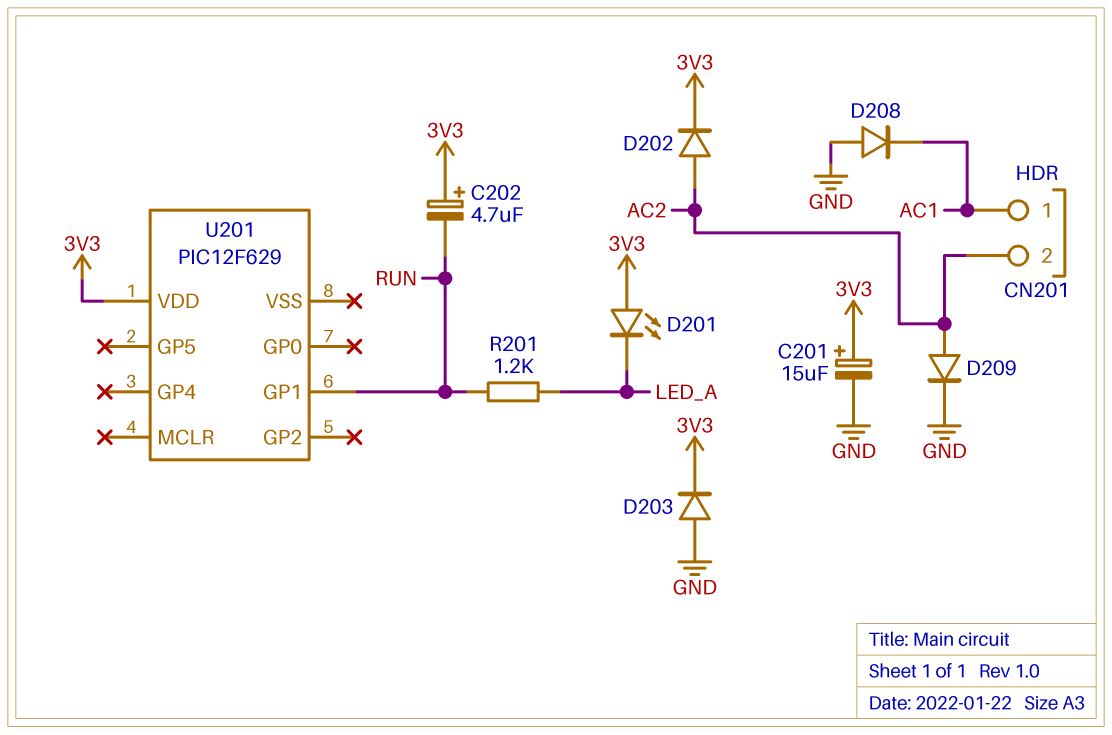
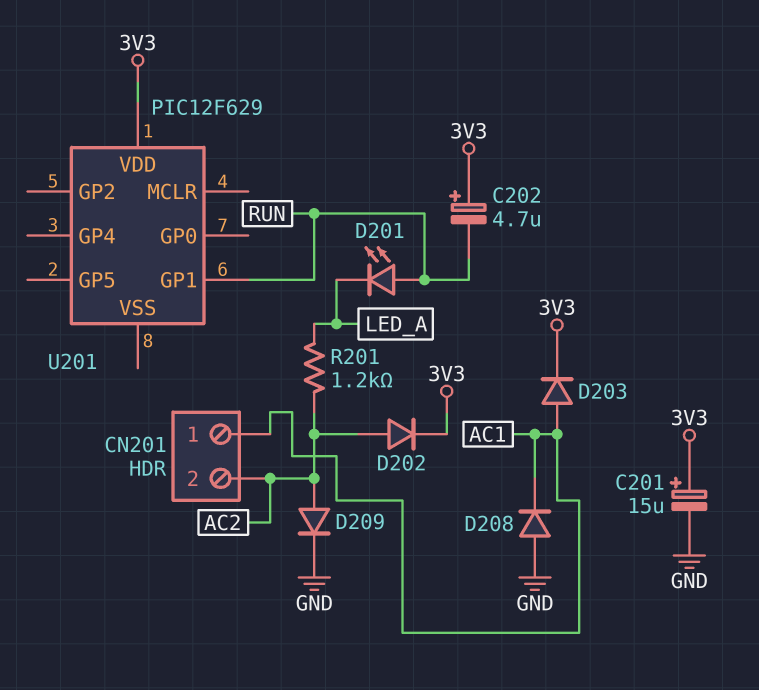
D201: LED (A 3V3, K LED_A) -> LED (A RUN, K LED_A)
D203: diode (A GND, K 3V3) -> diode (A AC1, K 3V3)
R201: 1.2k (LED_A, RUN) -> 1.2k (AC2, LED_A)

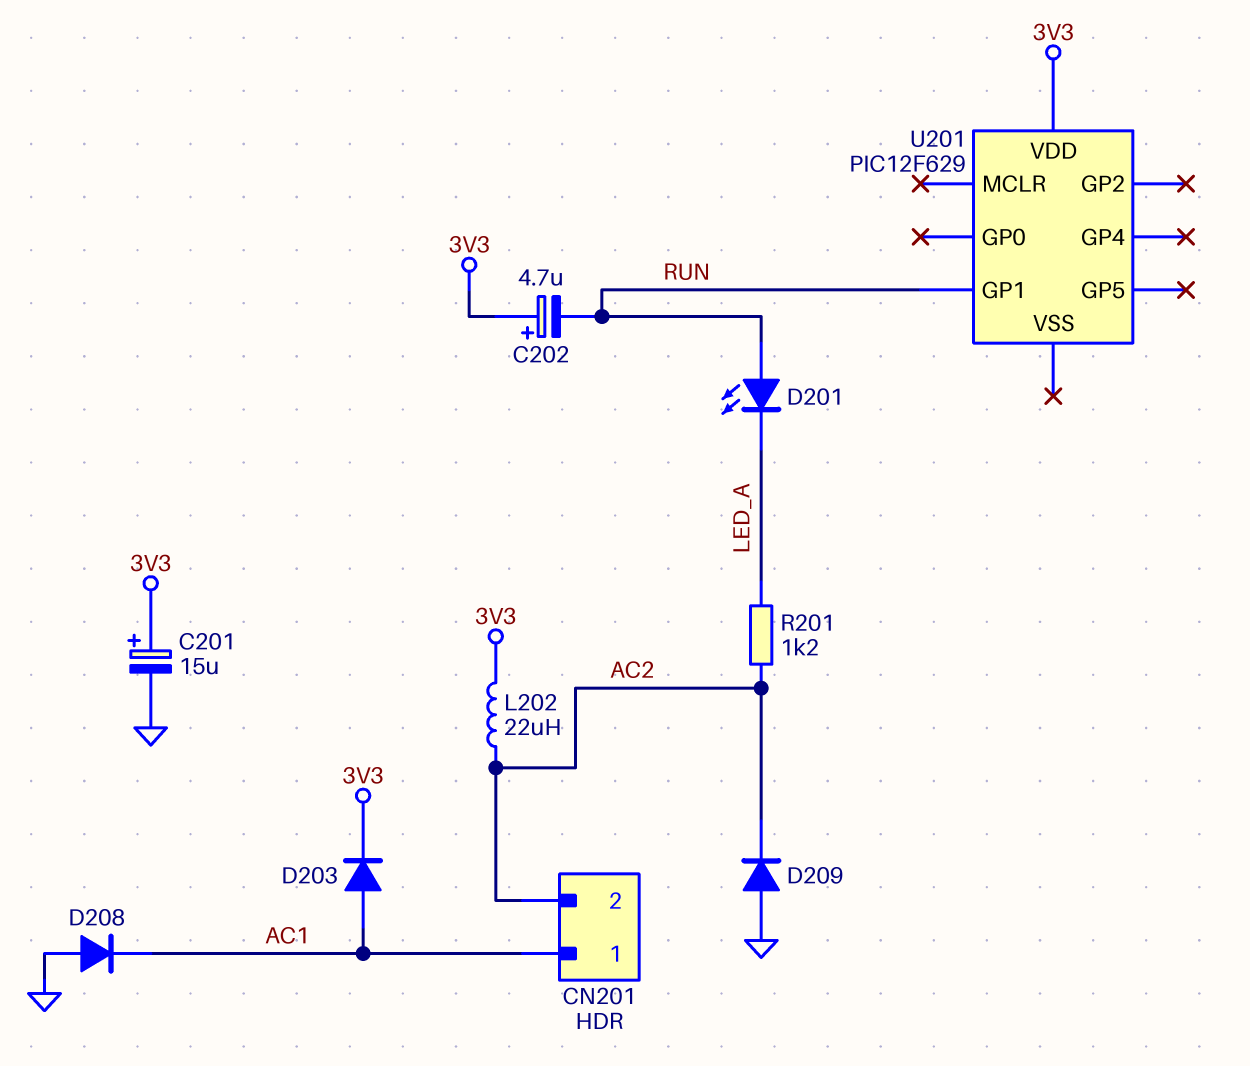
D202: diode (A AC2, K 3V3) -> none
D209: diode (A AC2, K GND) -> diode (A GND, K AC2)
L202: none -> 22uH (3V3, AC2)

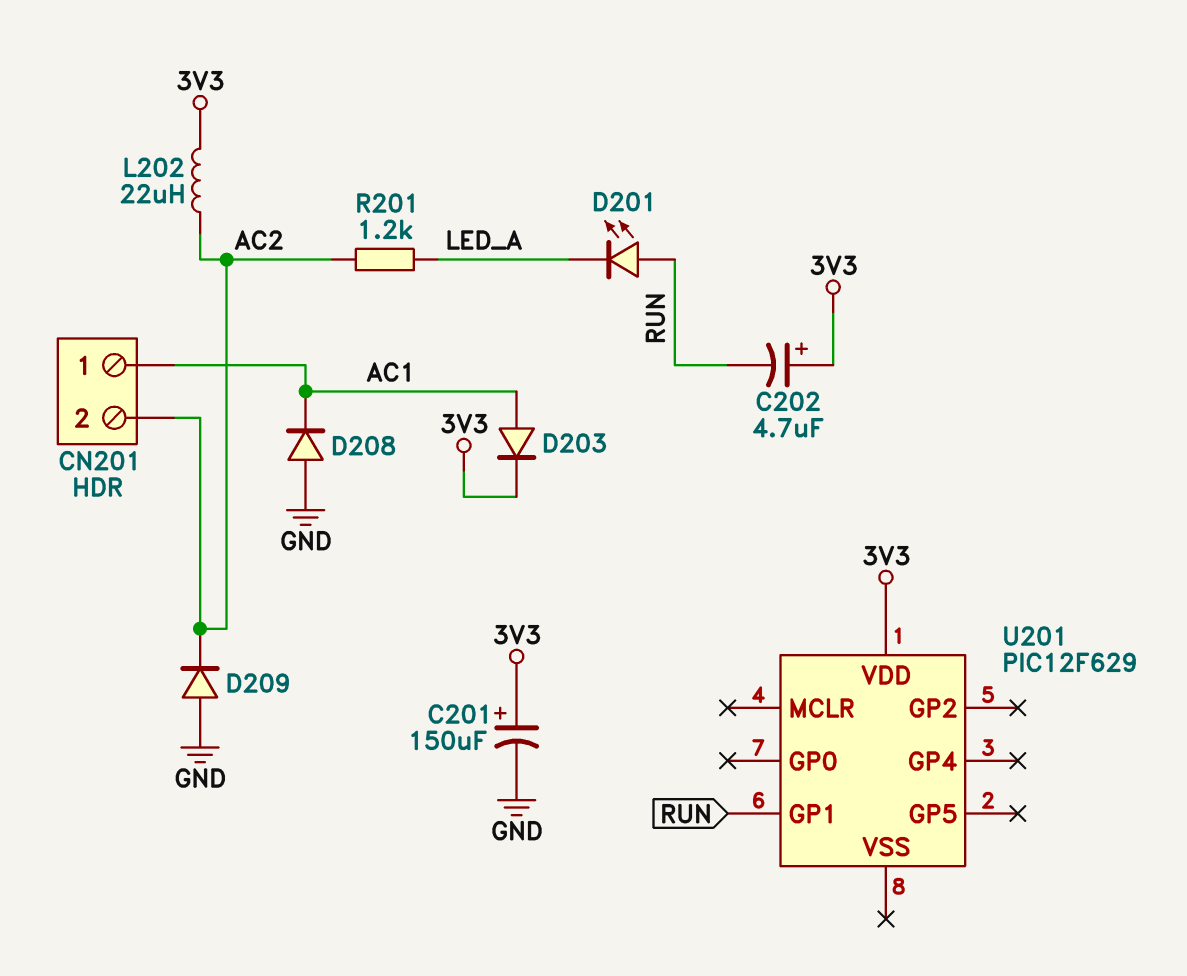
C201: 15uF (plus 3V3, minus GND) -> 150uF (plus 3V3, minus GND)

